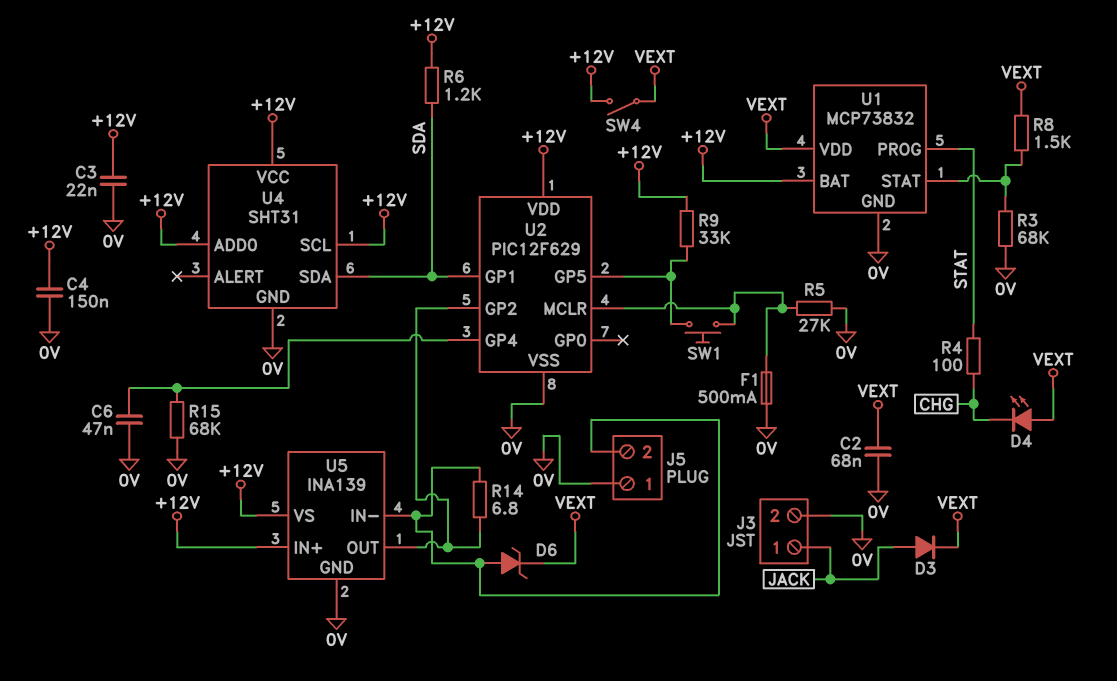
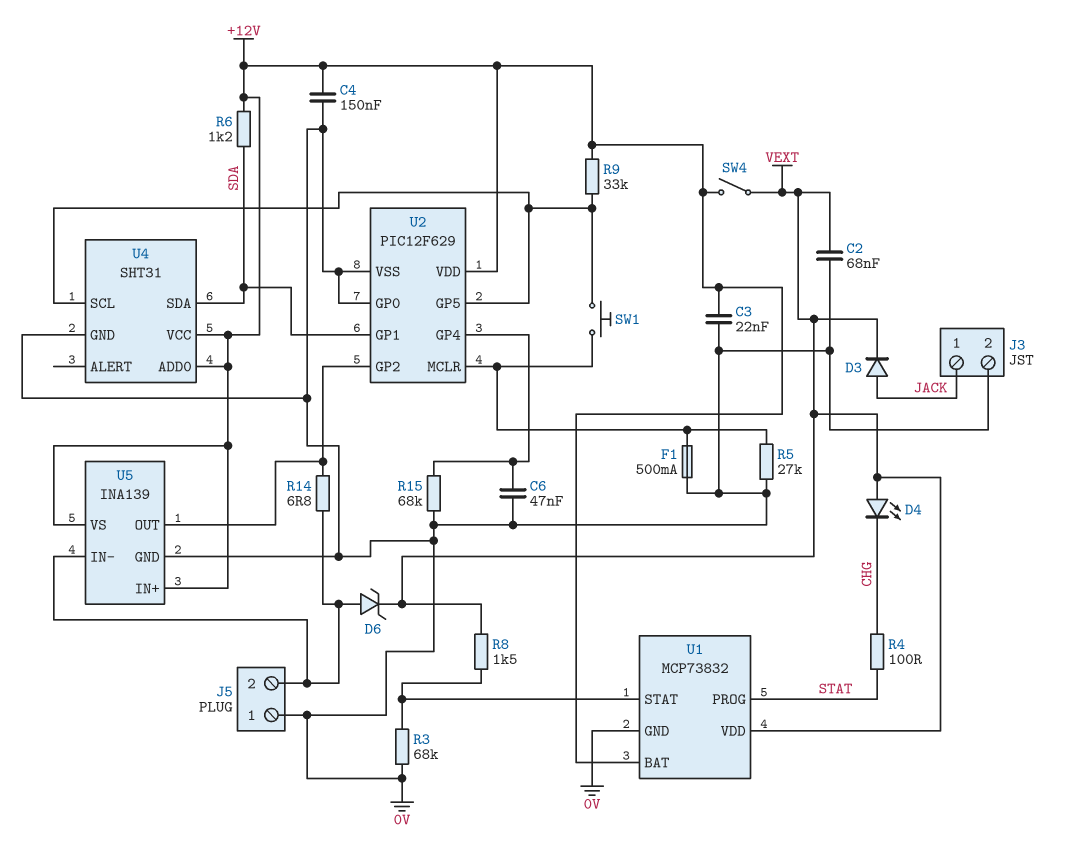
U2 pin GP0: none -> 0V
U4 pin SCL: +12V -> U2/GP5

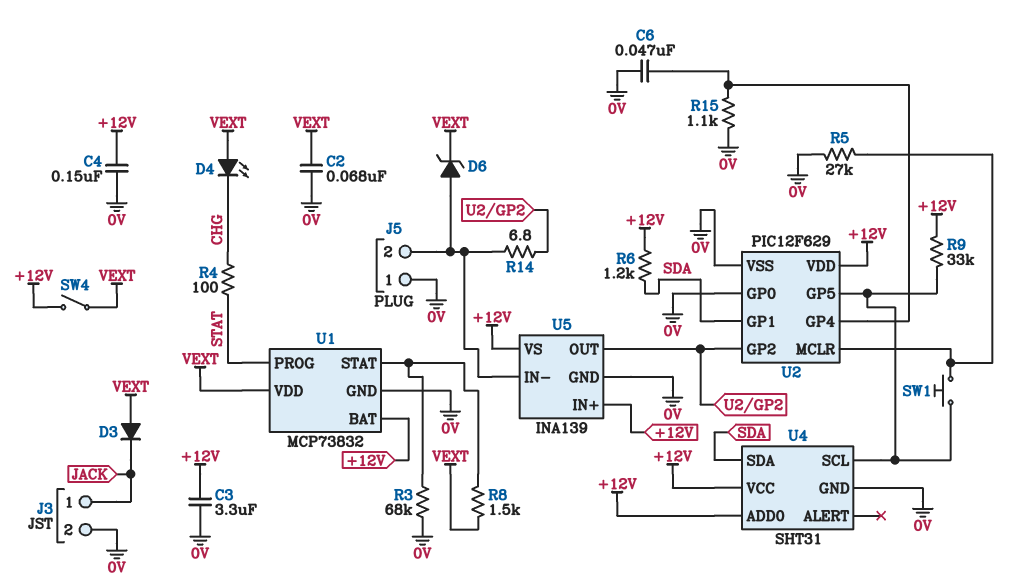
C3: 22nF (+12V, 0V) -> 3.3uF (+12V, 0V)
D3: diode (A JACK, K VEXT) -> diode (A VEXT, K JACK)
F1: 500mA (0V, U2/MCLR) -> none
R15: 68k (0V, U2/GP4) -> 1.1k (0V, U2/GP4)

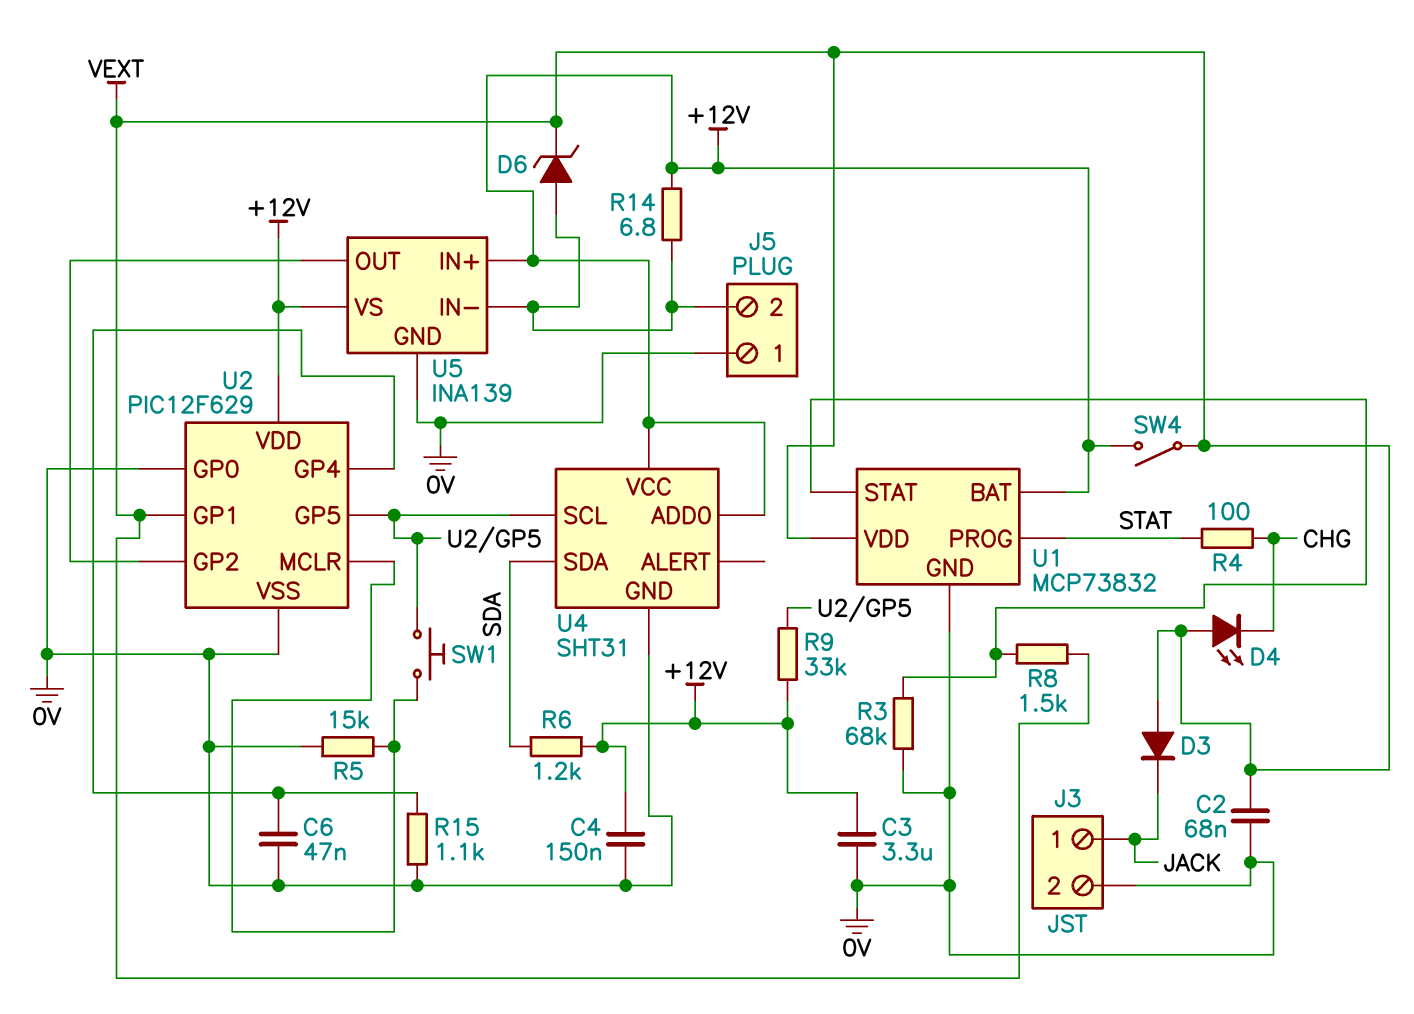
R5: 27k (0V, U2/MCLR) -> 15k (0V, U2/MCLR)
R14: 6.8 (J5/2, U2/GP2) -> 6.8 (+12V, J5/2)
U2 pin GP1: SDA -> VEXT

